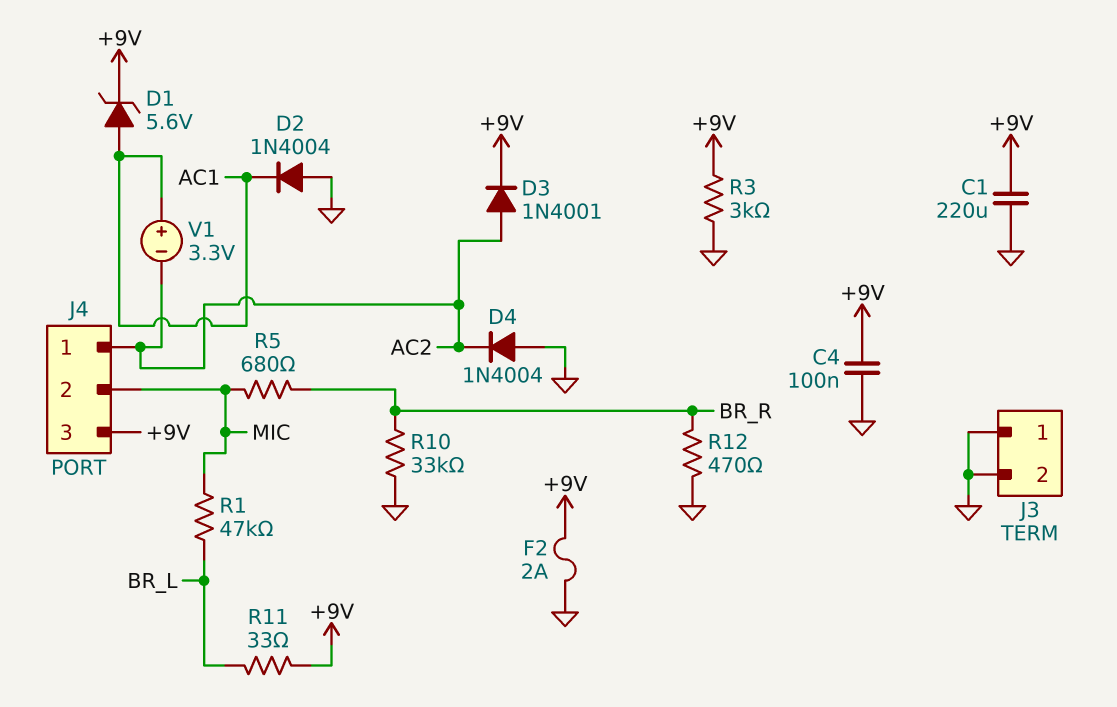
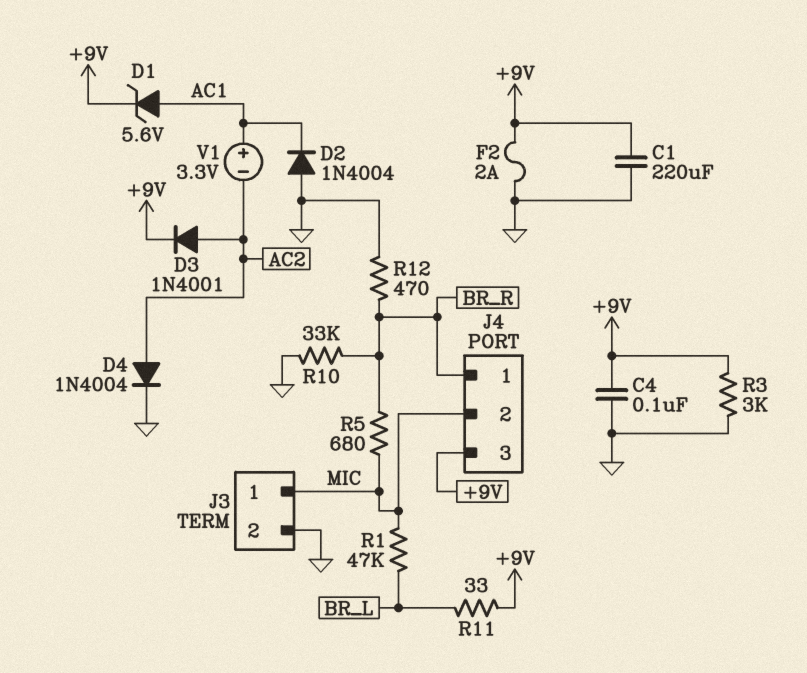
D4: diode 1N4004 (A GND, K AC2) -> diode 1N4004 (A AC2, K GND)
J3 pin 1: GND -> MIC
J4 pin 1: AC2 -> BR_R

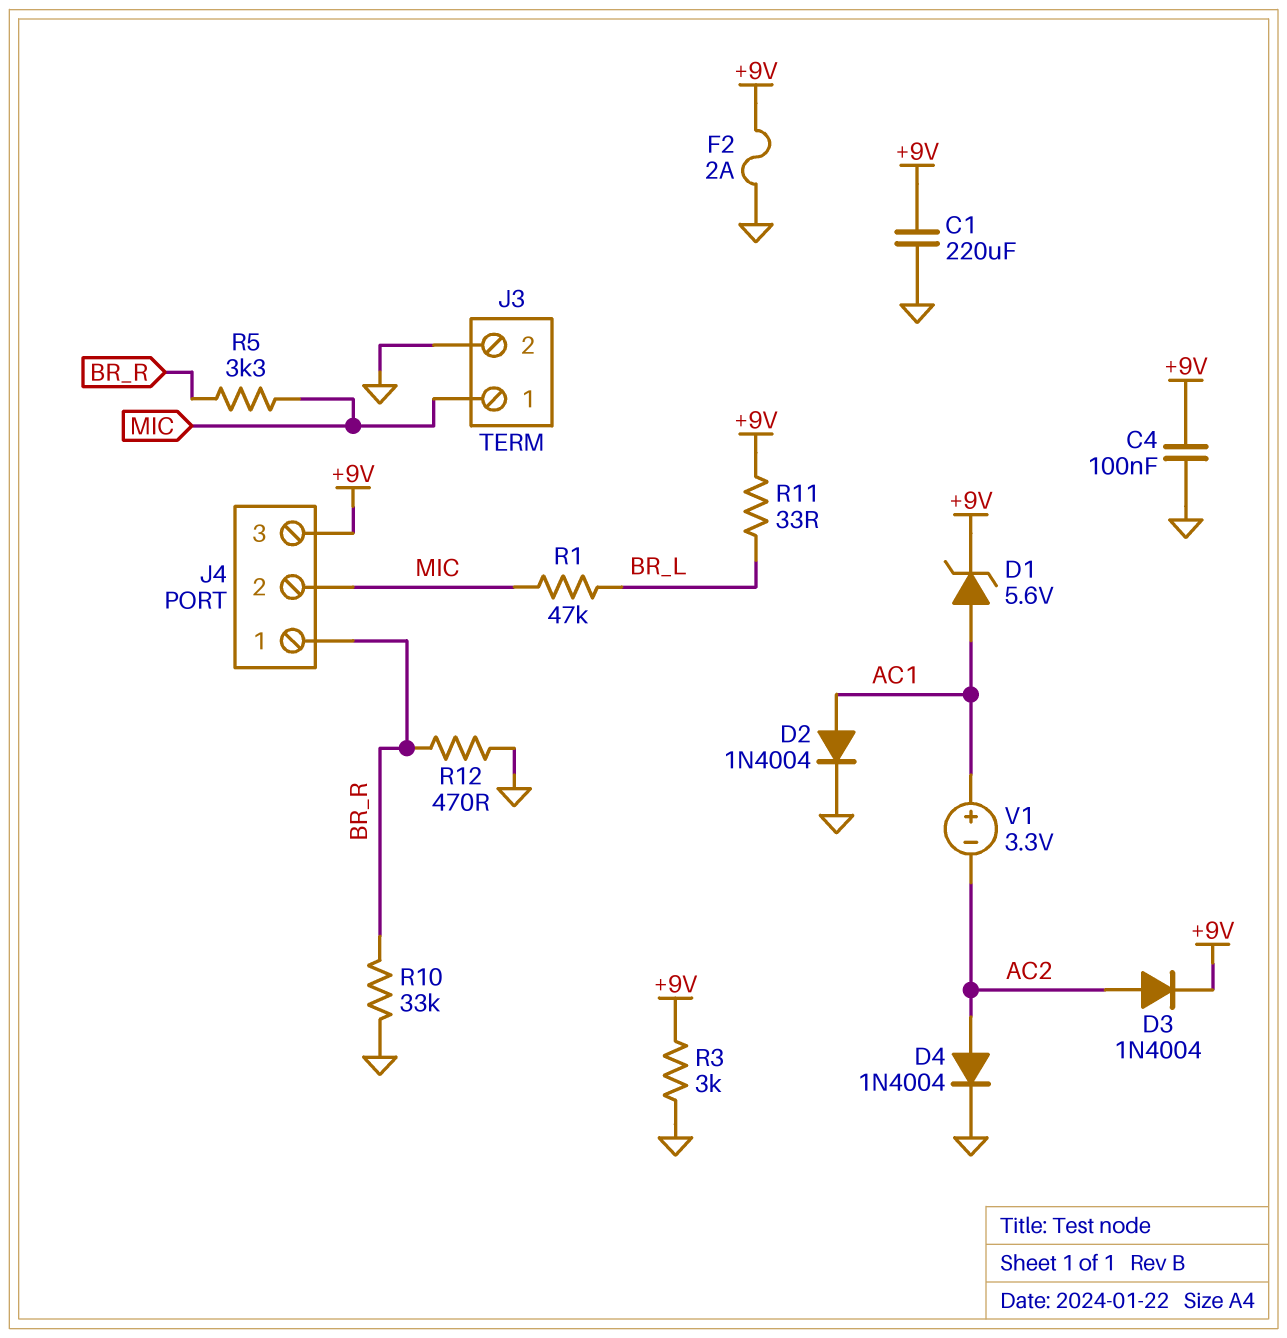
D2: diode 1N4004 (A GND, K AC1) -> diode 1N4004 (A AC1, K GND)
D3: diode 1N4001 (A AC2, K +9V) -> diode 1N4004 (A AC2, K +9V)
R5: 680 (BR_R, MIC) -> 3.3k (BR_R, MIC)

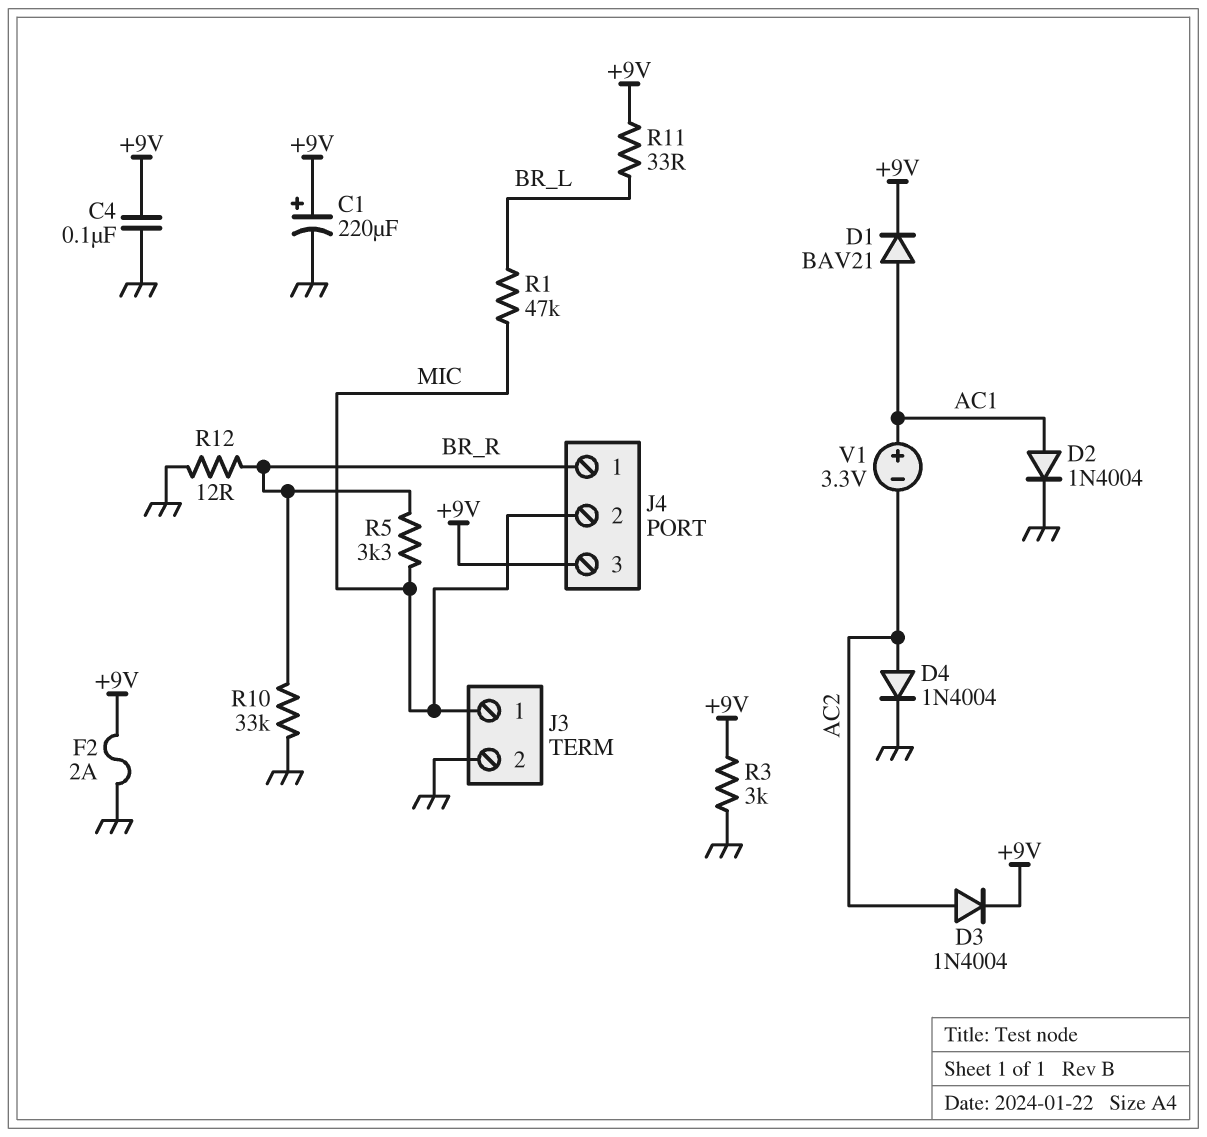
C1: 220uF (+9V, GND) -> 220uF (plus +9V, minus GND)
D1: zener 5.6V (A AC1, K +9V) -> diode BAV21 (A AC1, K +9V)
R12: 470 (BR_R, GND) -> 12 (BR_R, GND)

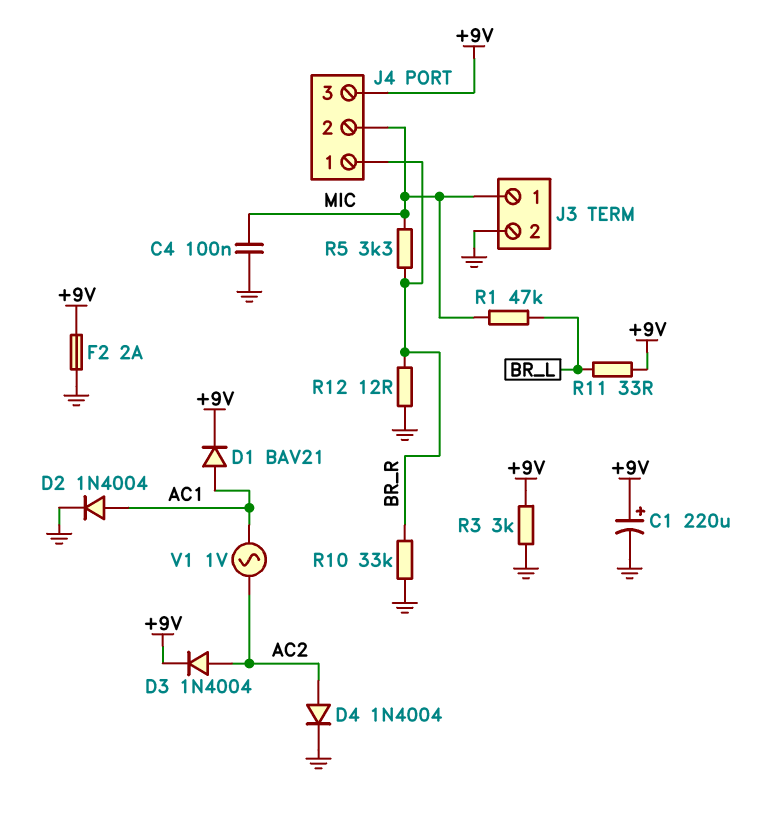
C4: 100nF (+9V, GND) -> 100nF (GND, MIC)
V1: 3.3V (plus AC1, minus AC2) -> AC 1V (AC1, AC2)

